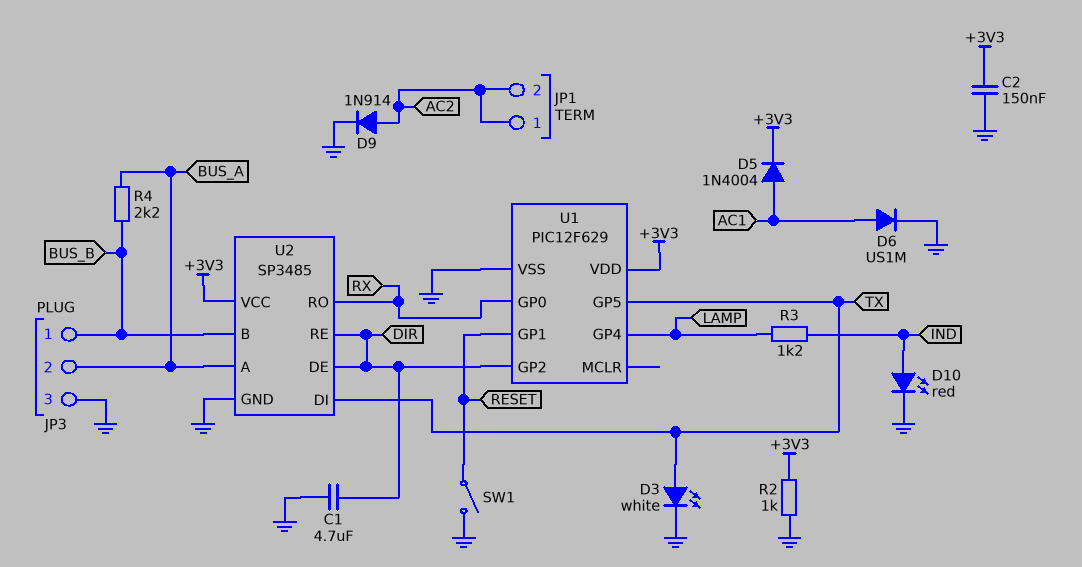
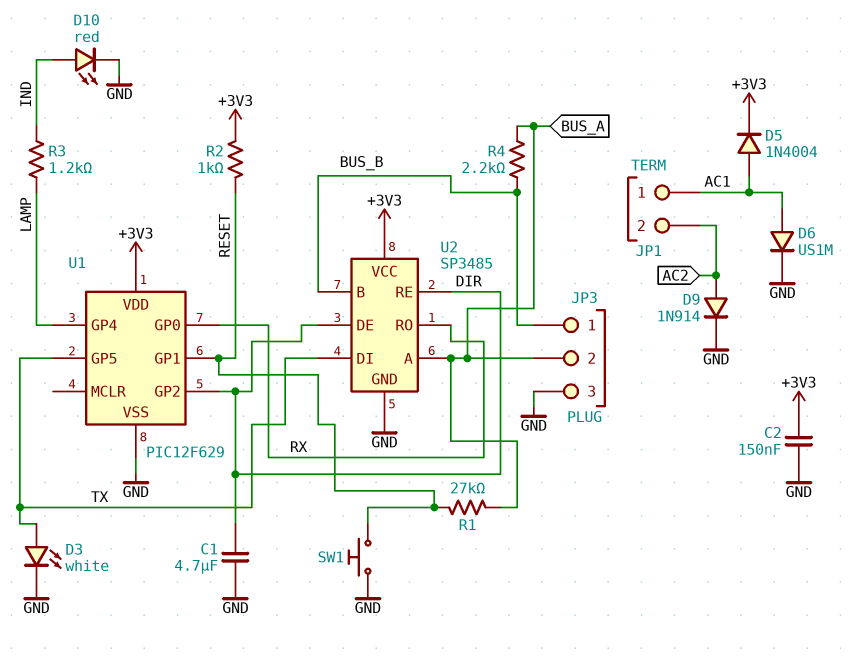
JP1 pin 1: AC2 -> AC1
R1: none -> 27k (BUS_A, RESET)
R2: 1k (+3V3, GND) -> 1k (+3V3, RESET)
SW1: switch (GND, RESET) -> button (GND, RESET)

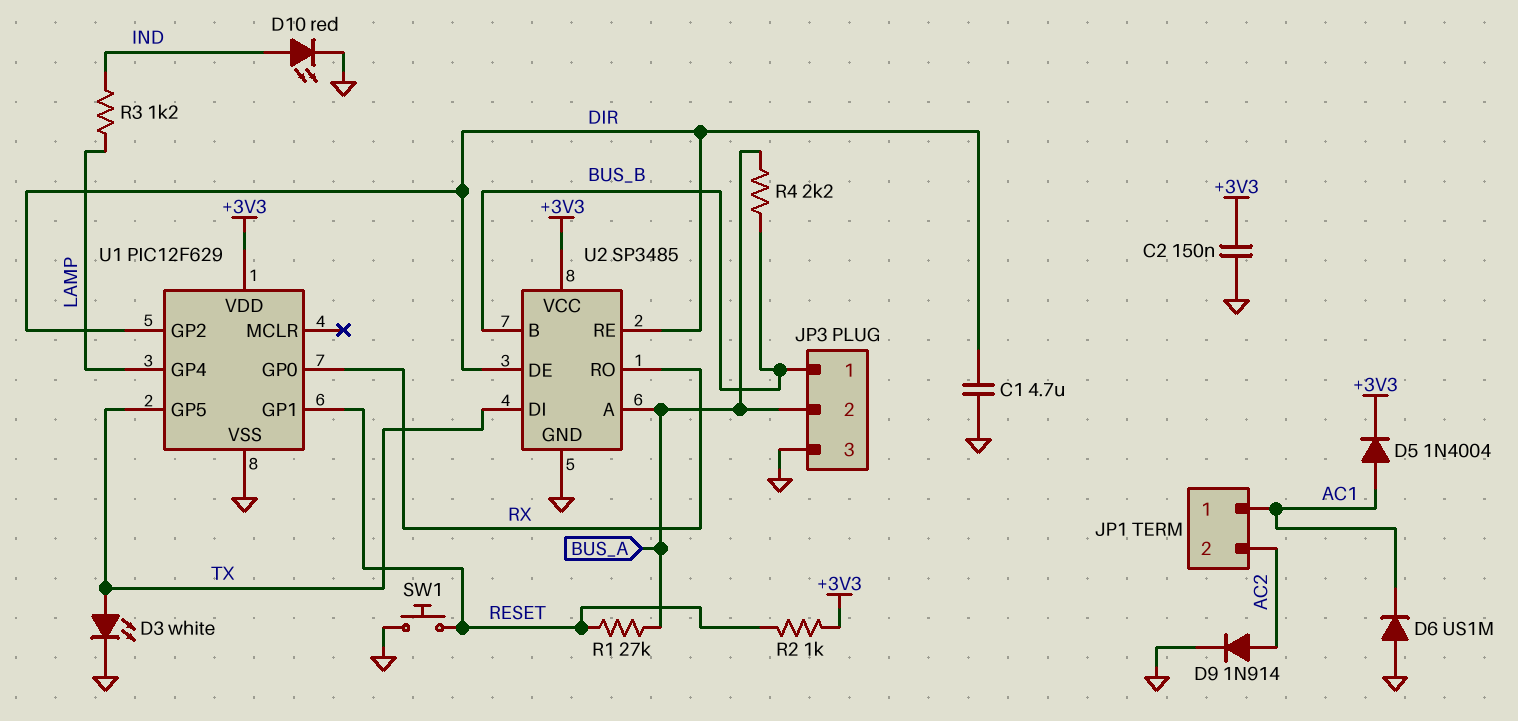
D6: diode US1M (A AC1, K GND) -> diode US1M (A GND, K AC1)

